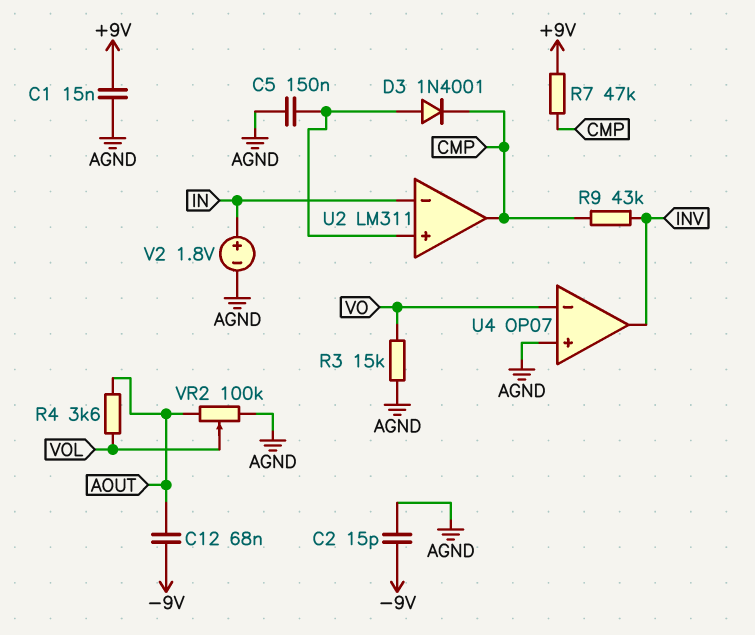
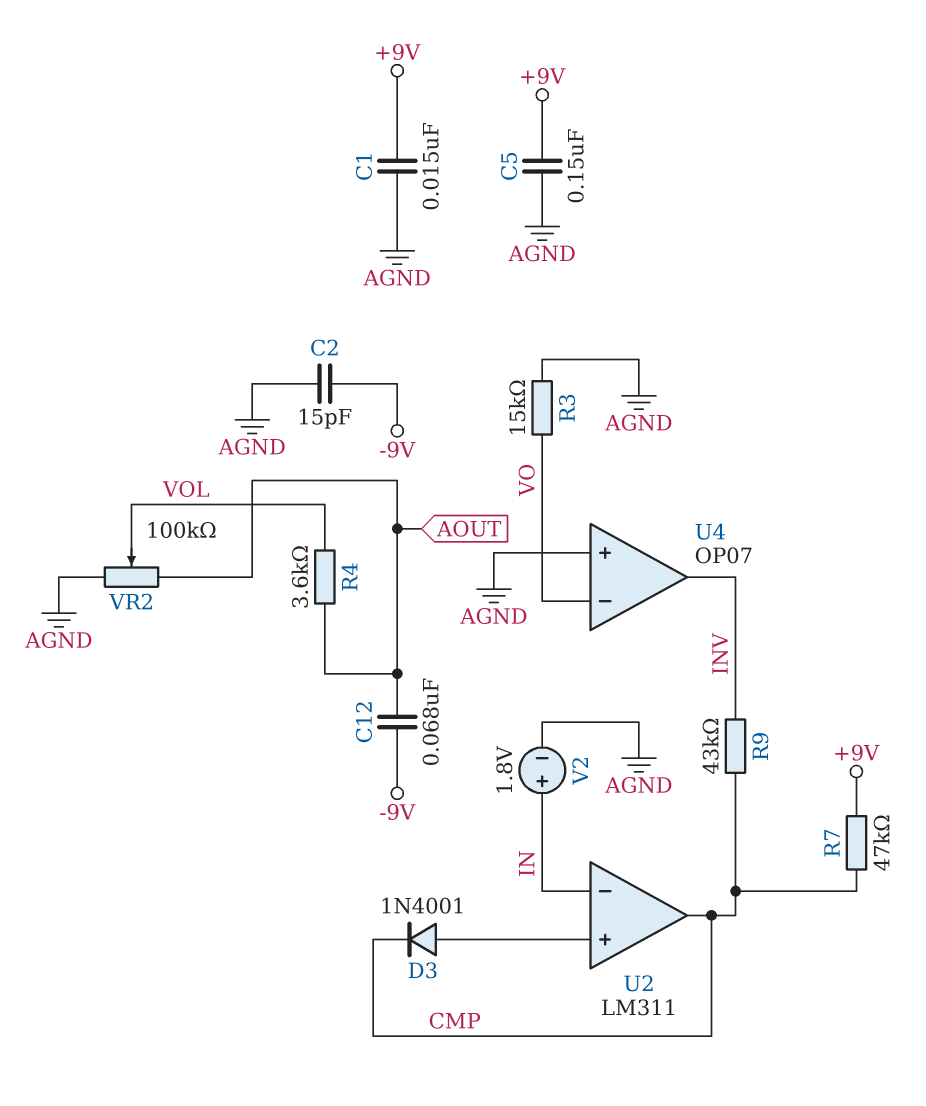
C5: 150nF (AGND, U2/in+) -> 150nF (+9V, AGND)

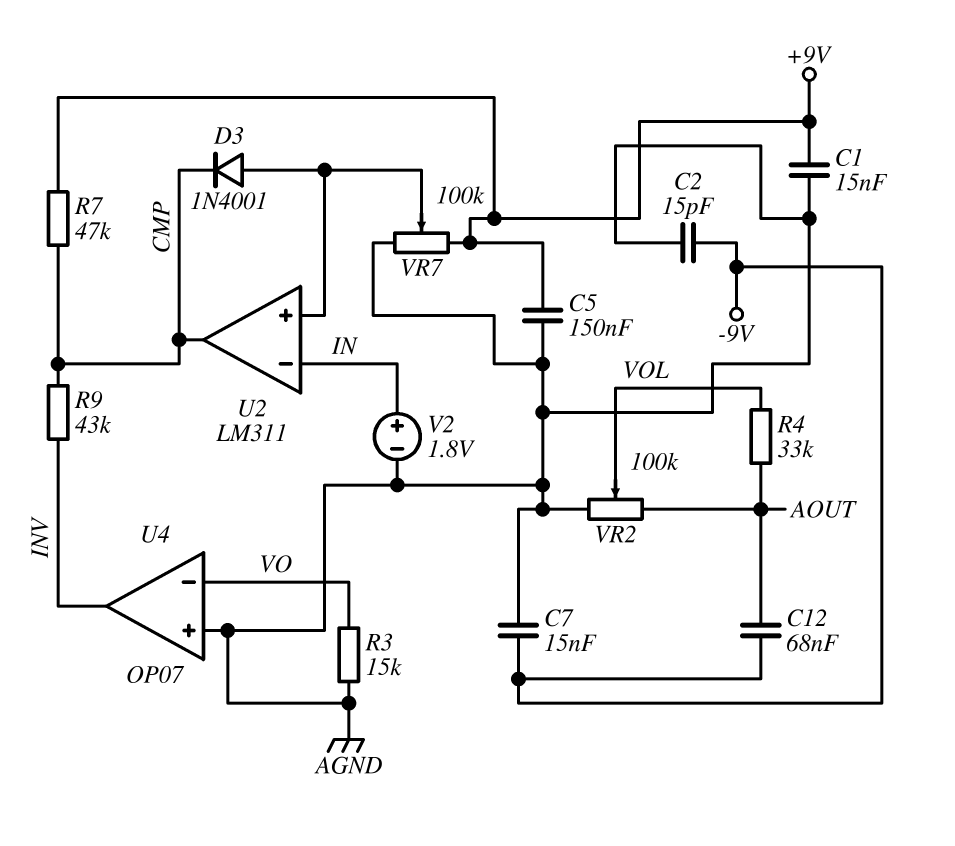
C7: none -> 15nF (-9V, AGND)
R4: 3.6k (AOUT, VOL) -> 33k (AOUT, VOL)
VR7: none -> 100k (+9V, AGND, wiper U2/in+)

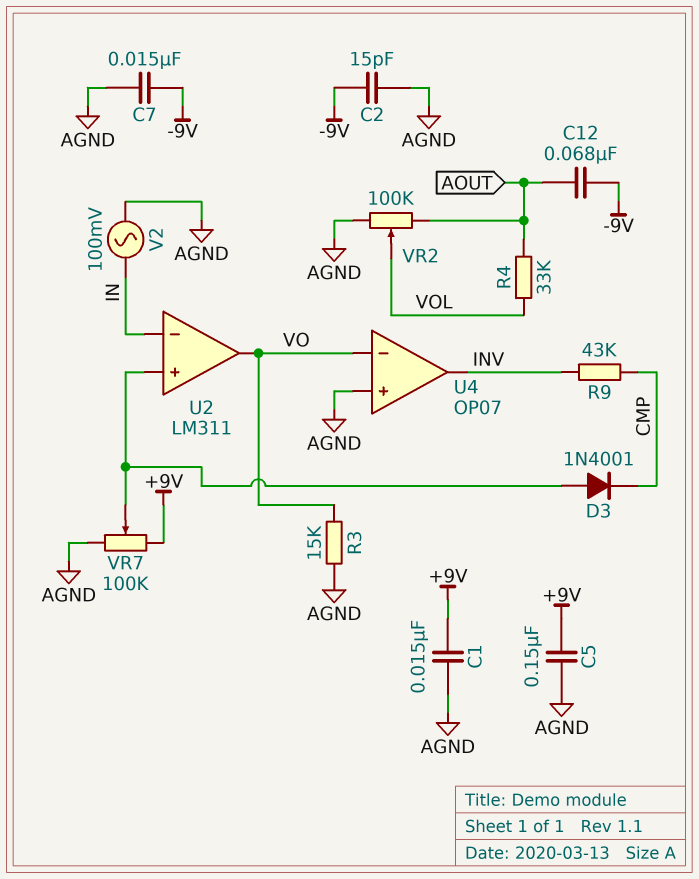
R7: 47k (+9V, CMP) -> none
U2 pin out: CMP -> VO
V2: 1.8V (plus IN, minus AGND) -> AC 100mV (AGND, IN)

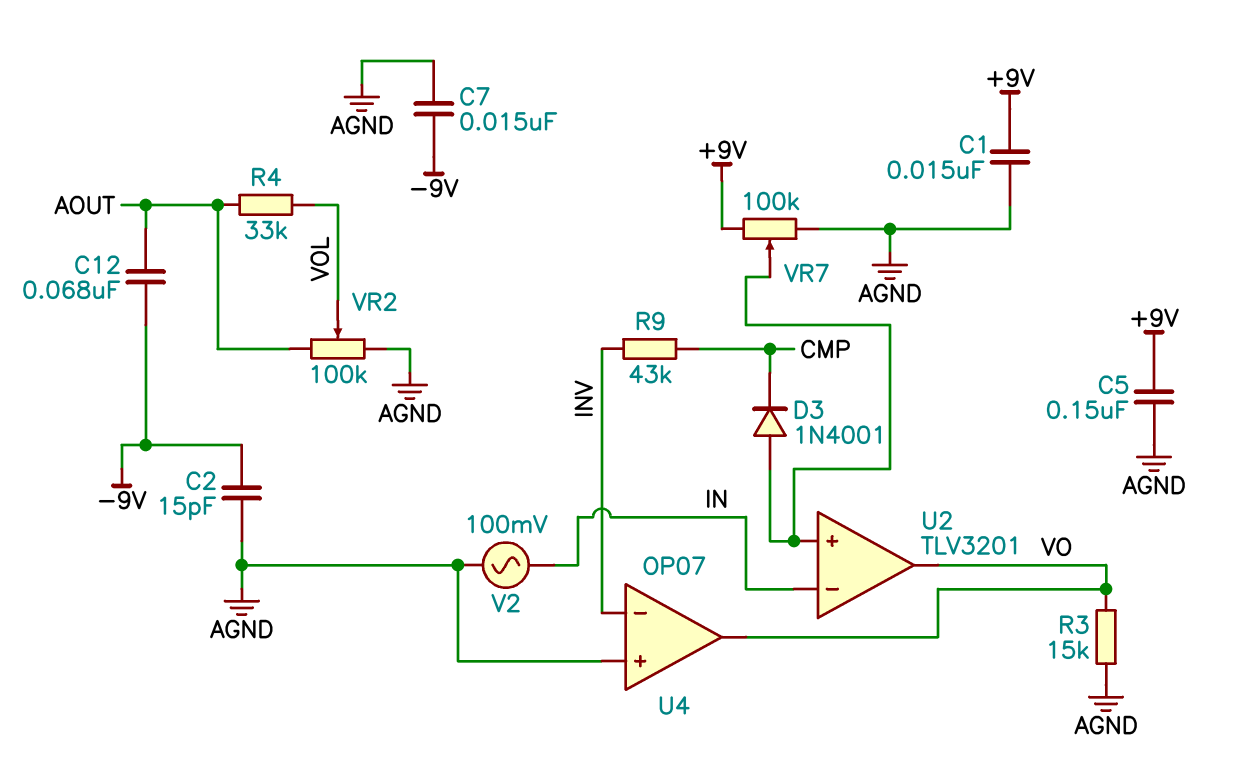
U2: LM311 -> TLV3201
U4 pin in-: VO -> INV
U4 pin out: INV -> VO

